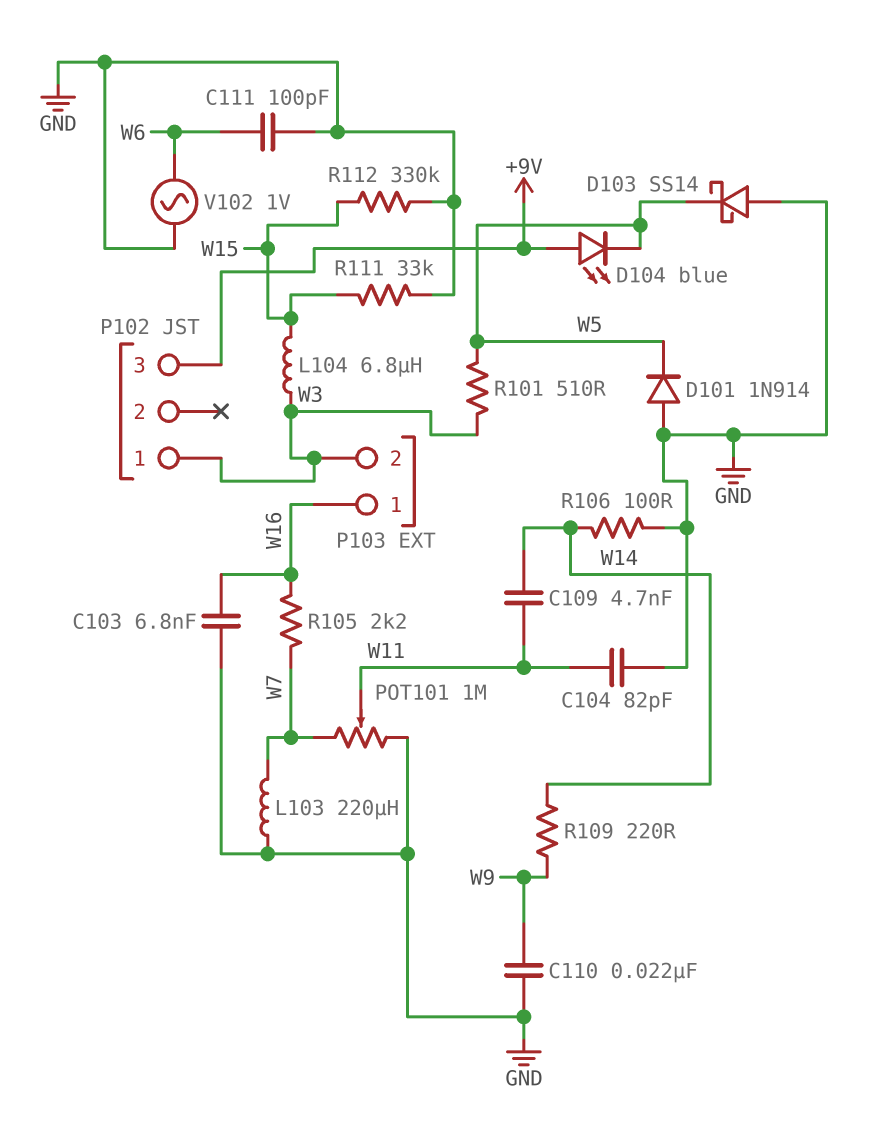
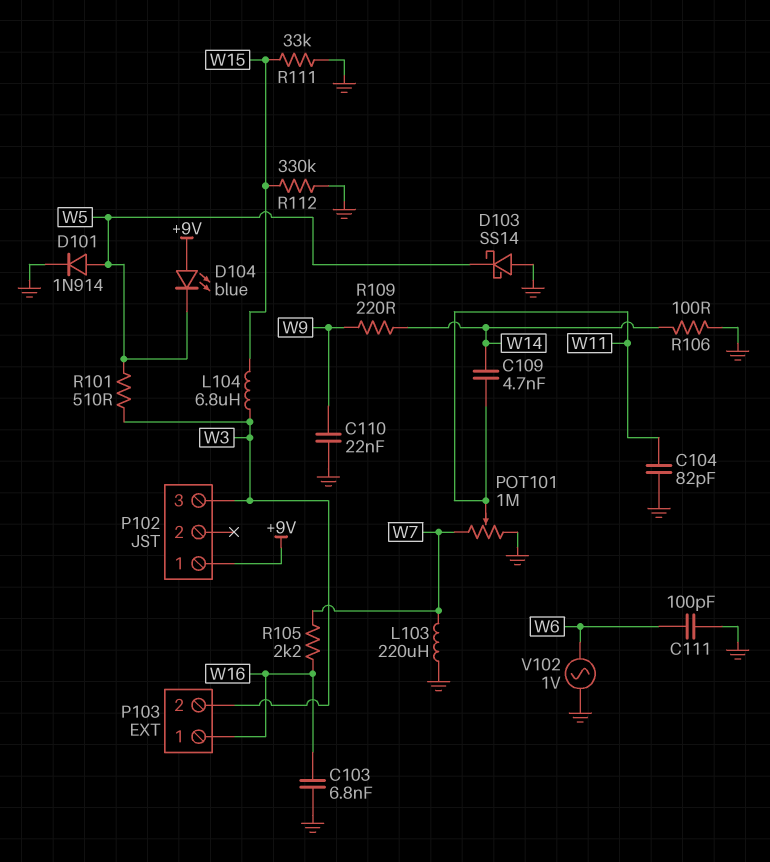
D101: diode 1N914 (A GND, K W5) -> diode 1N914 (A W5, K GND)
P102 pin 1: W3 -> +9V
P102 pin 3: +9V -> W3

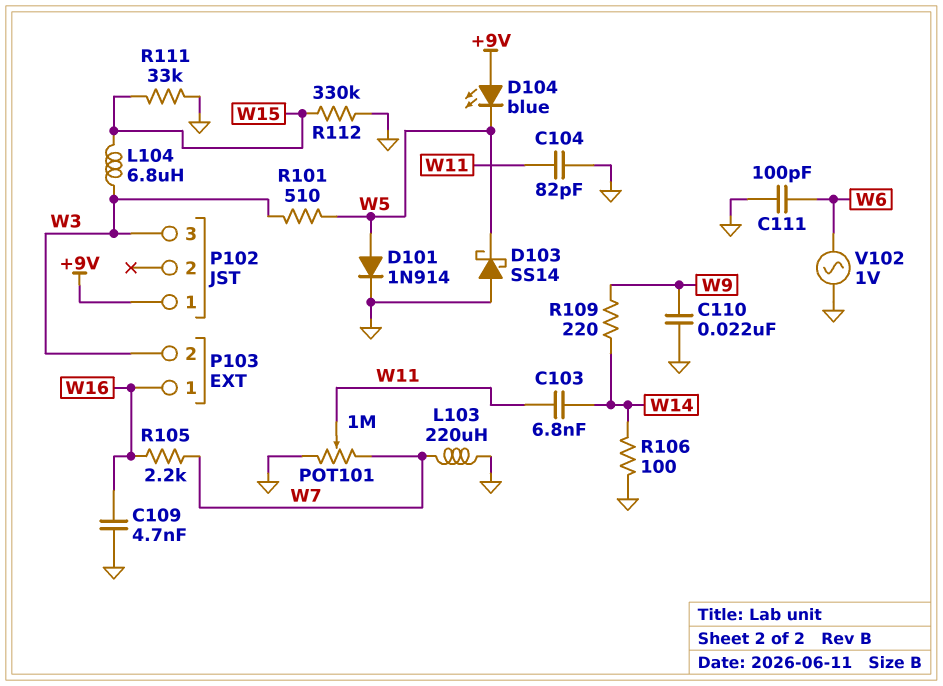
C103: 6.8nF (GND, W16) -> 6.8nF (W11, W14)
C109: 4.7nF (W11, W14) -> 4.7nF (GND, W16)

